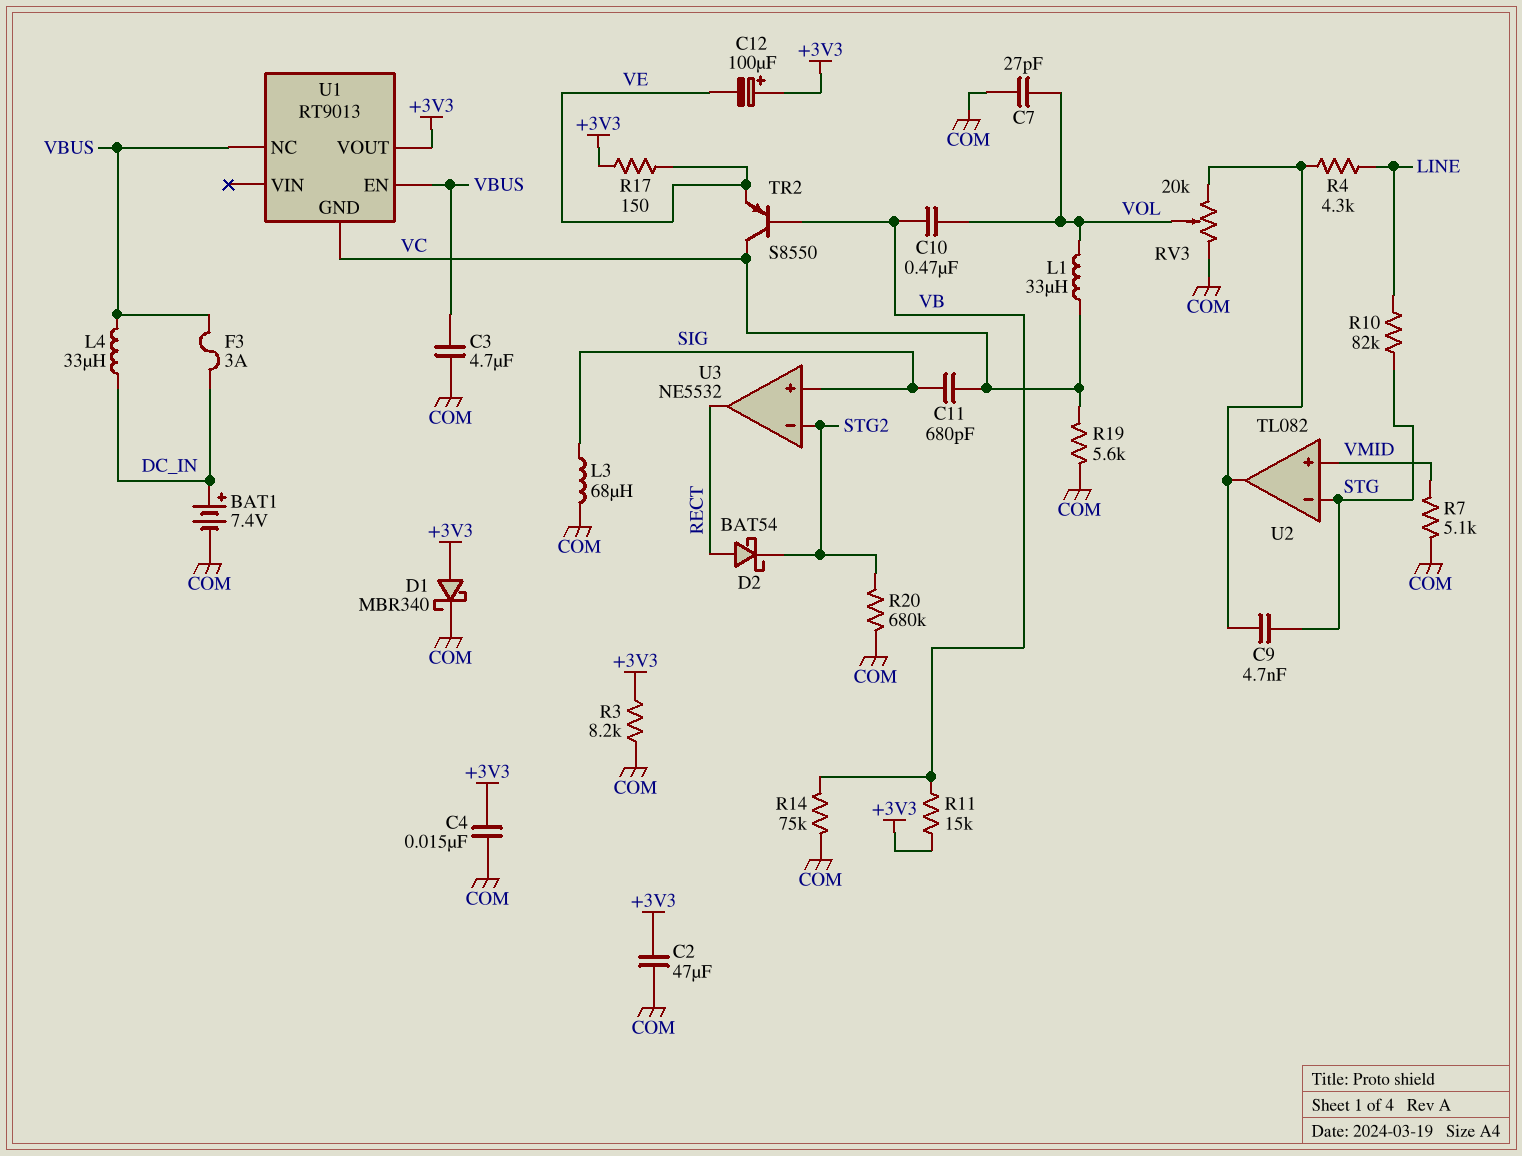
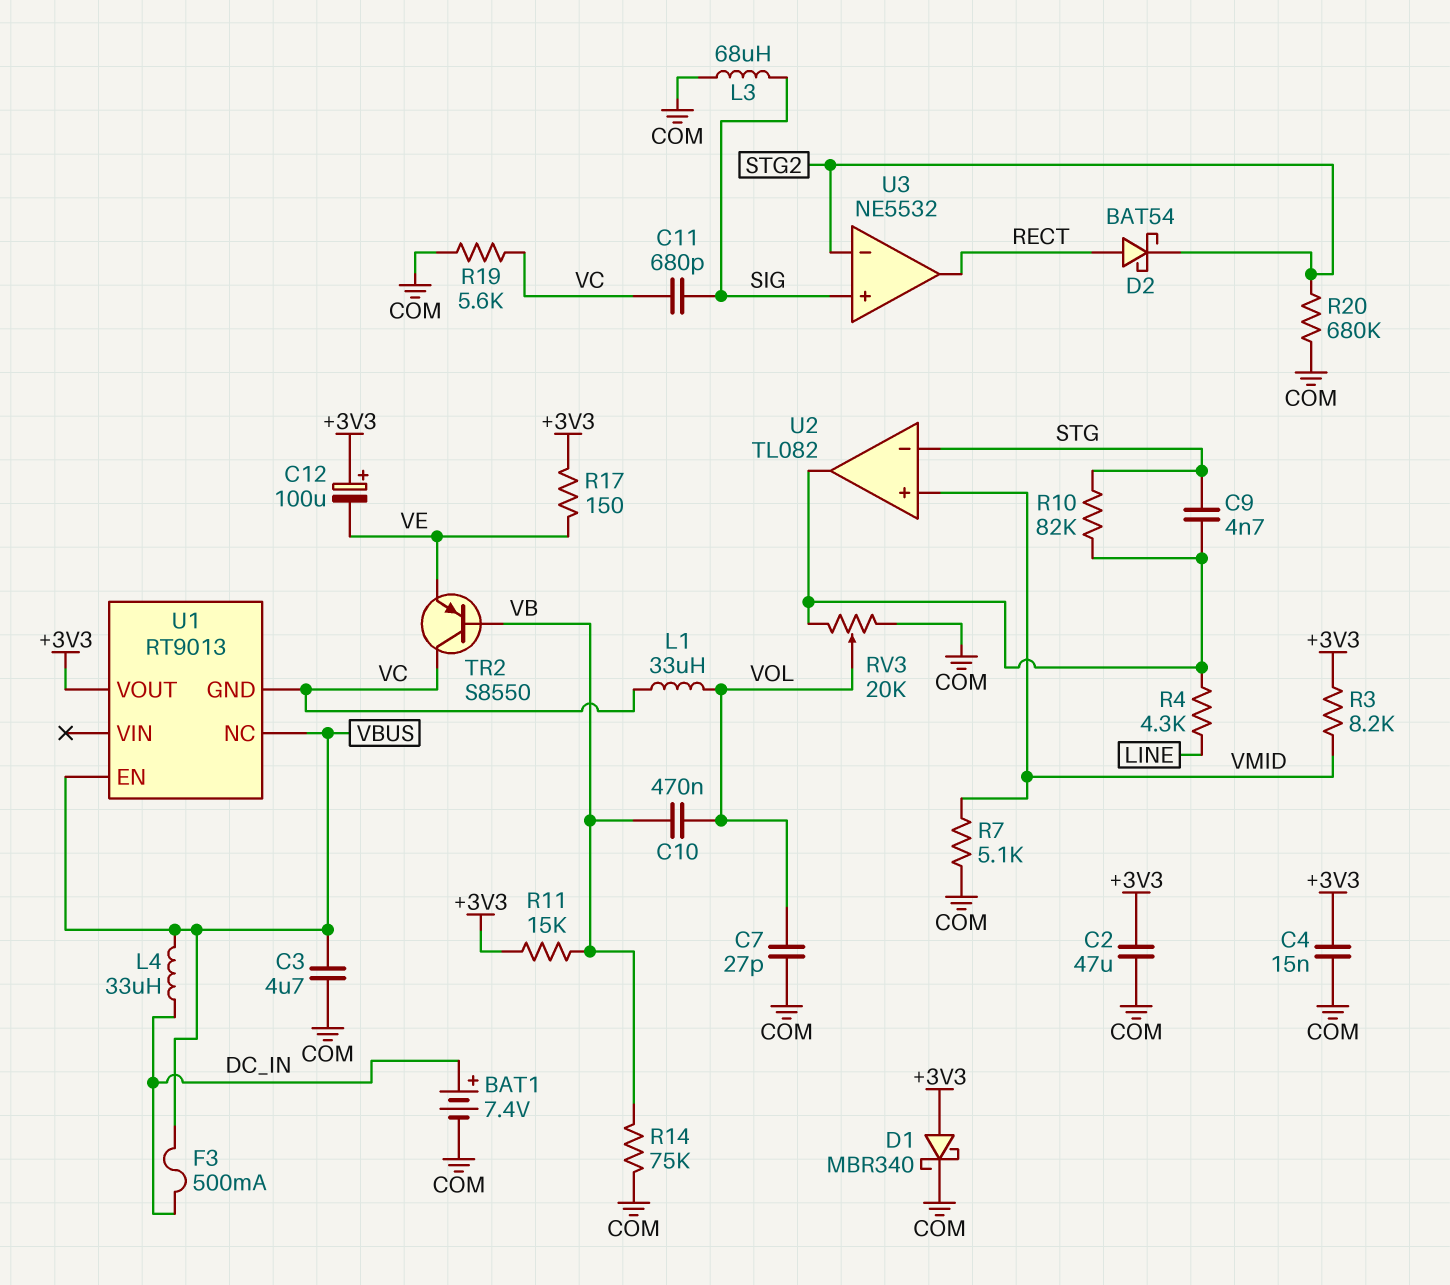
F3: 3A (DC_IN, VBUS) -> 500mA (DC_IN, VBUS)
R3: 8.2k (+3V3, COM) -> 8.2k (+3V3, VMID)
R10: 82k (LINE, STG) -> 82k (STG, U2/out)

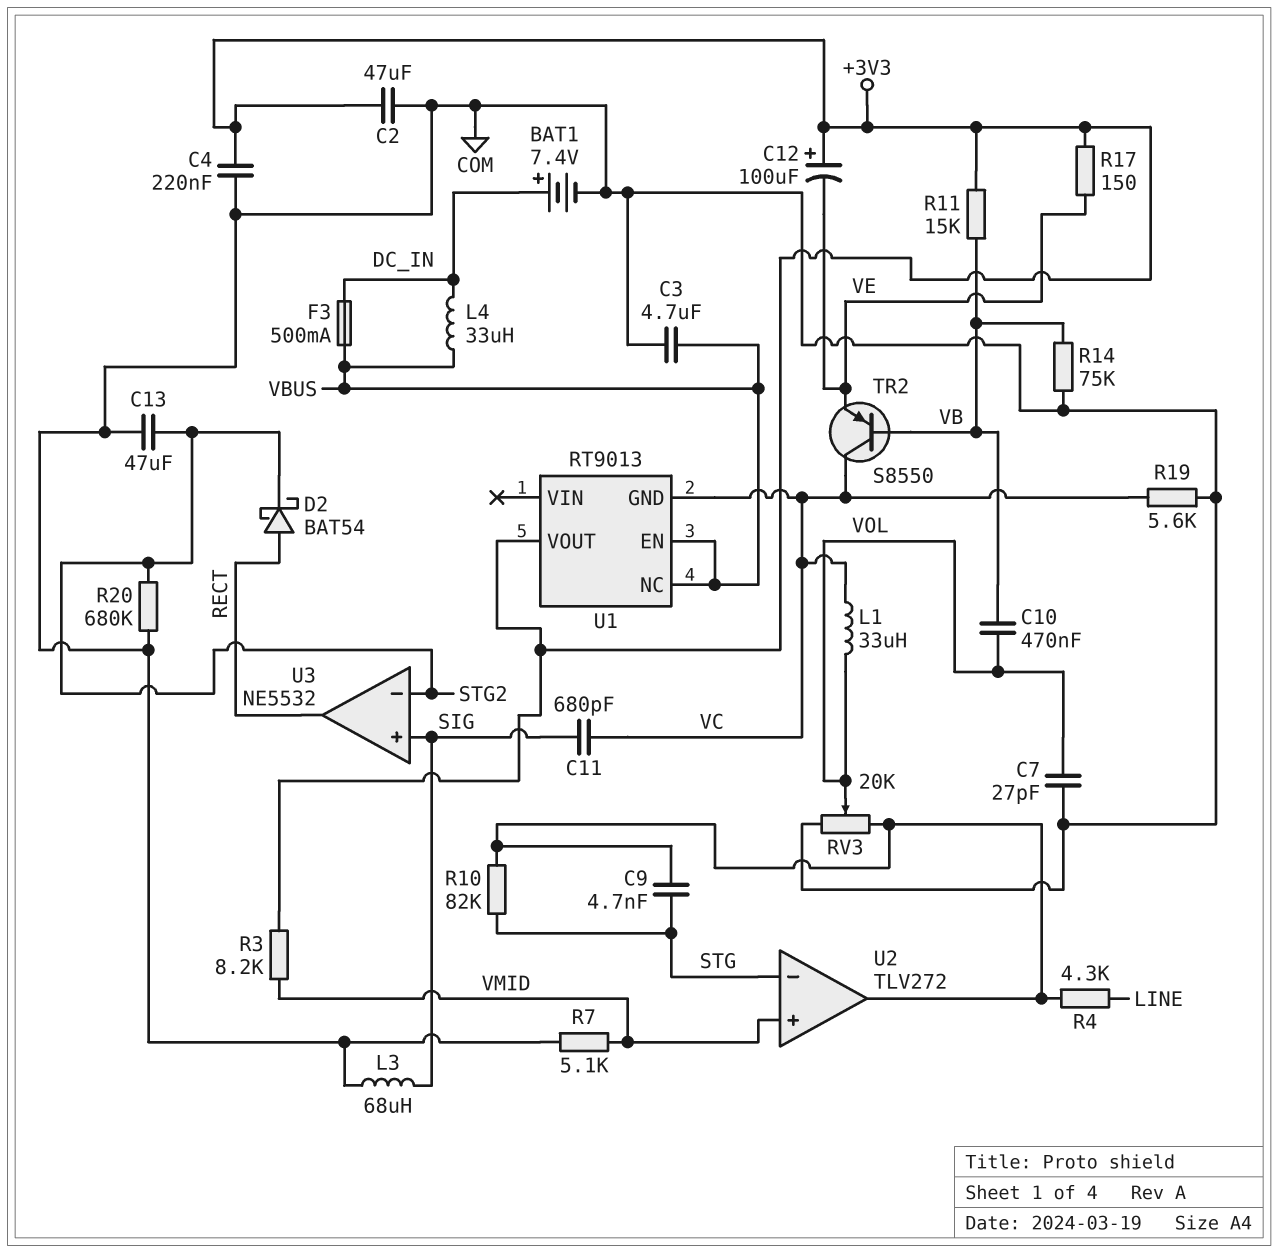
C4: 15nF (+3V3, COM) -> 220nF (+3V3, COM)
C13: none -> 47uF (COM, STG2)
D1: schottky MBR340 (A +3V3, K COM) -> none
U2: TL082 -> TLV272

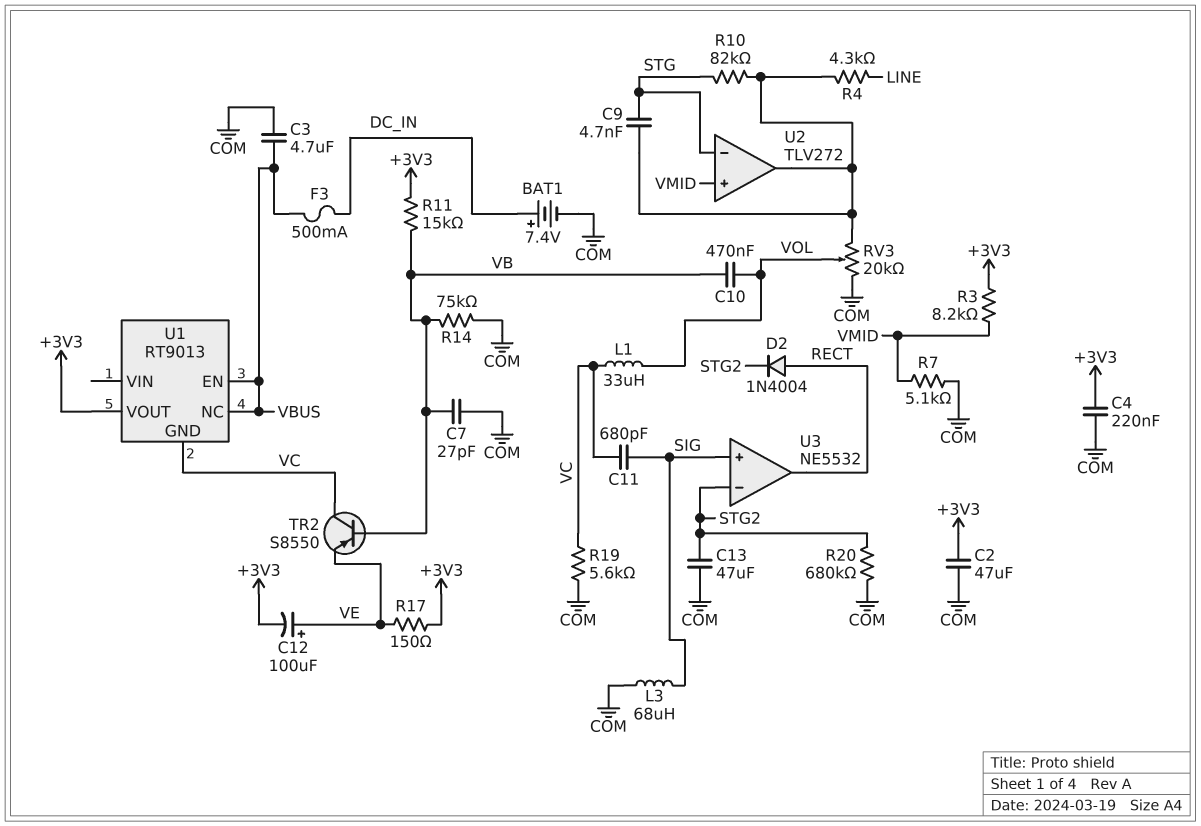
C7: 27pF (COM, VOL) -> 27pF (COM, VB)
C12: 100uF (plus +3V3, minus VE) -> 100uF (plus VE, minus +3V3)
D2: schottky BAT54 (A RECT, K STG2) -> diode 1N4004 (A RECT, K STG2)
L4: 33uH (DC_IN, VBUS) -> none

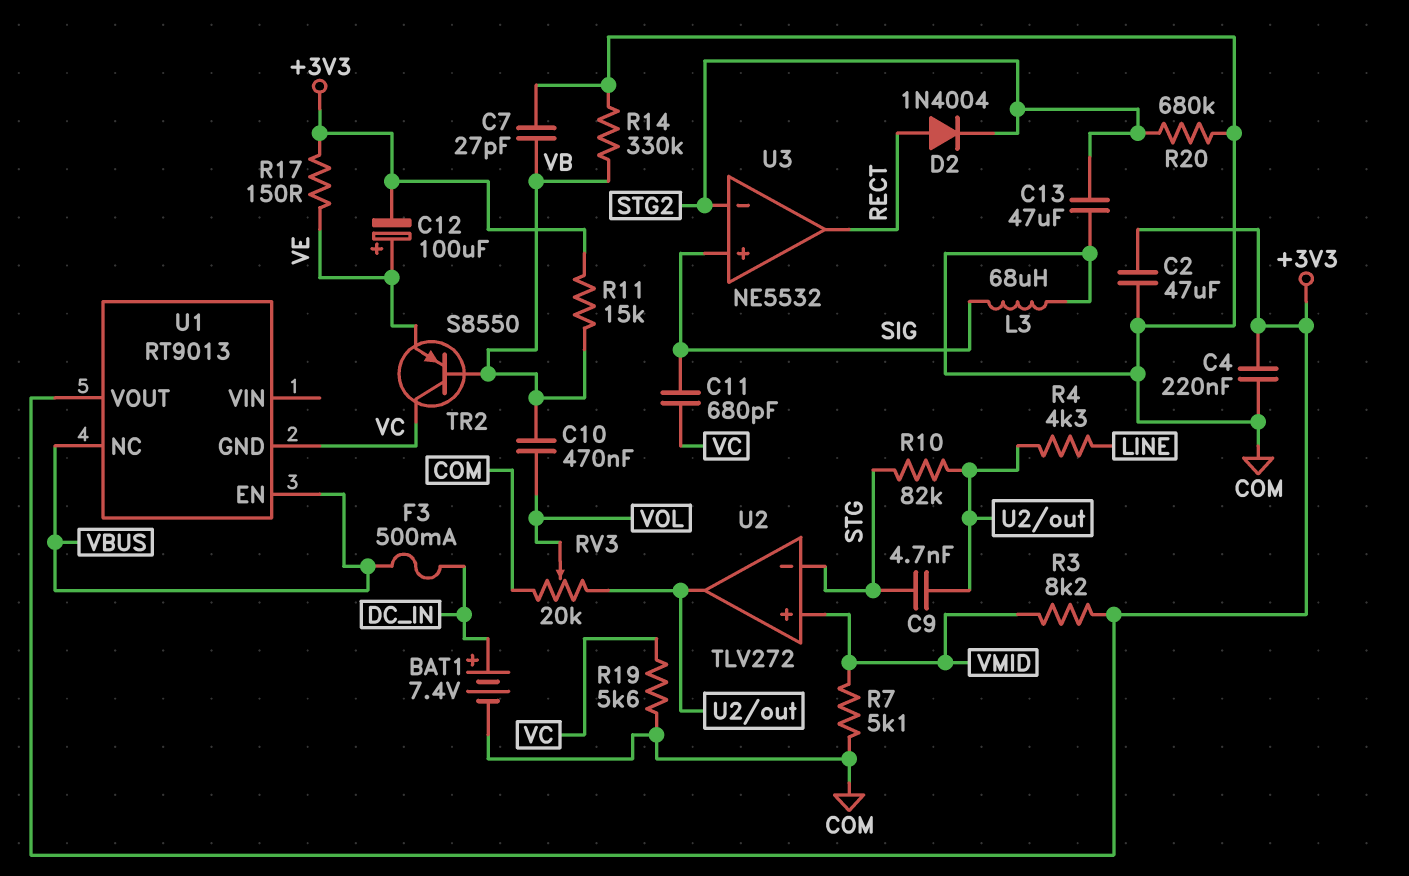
C3: 4.7uF (COM, VBUS) -> none
L1: 33uH (VC, VOL) -> none
R14: 75k (COM, VB) -> 330k (COM, VB)

